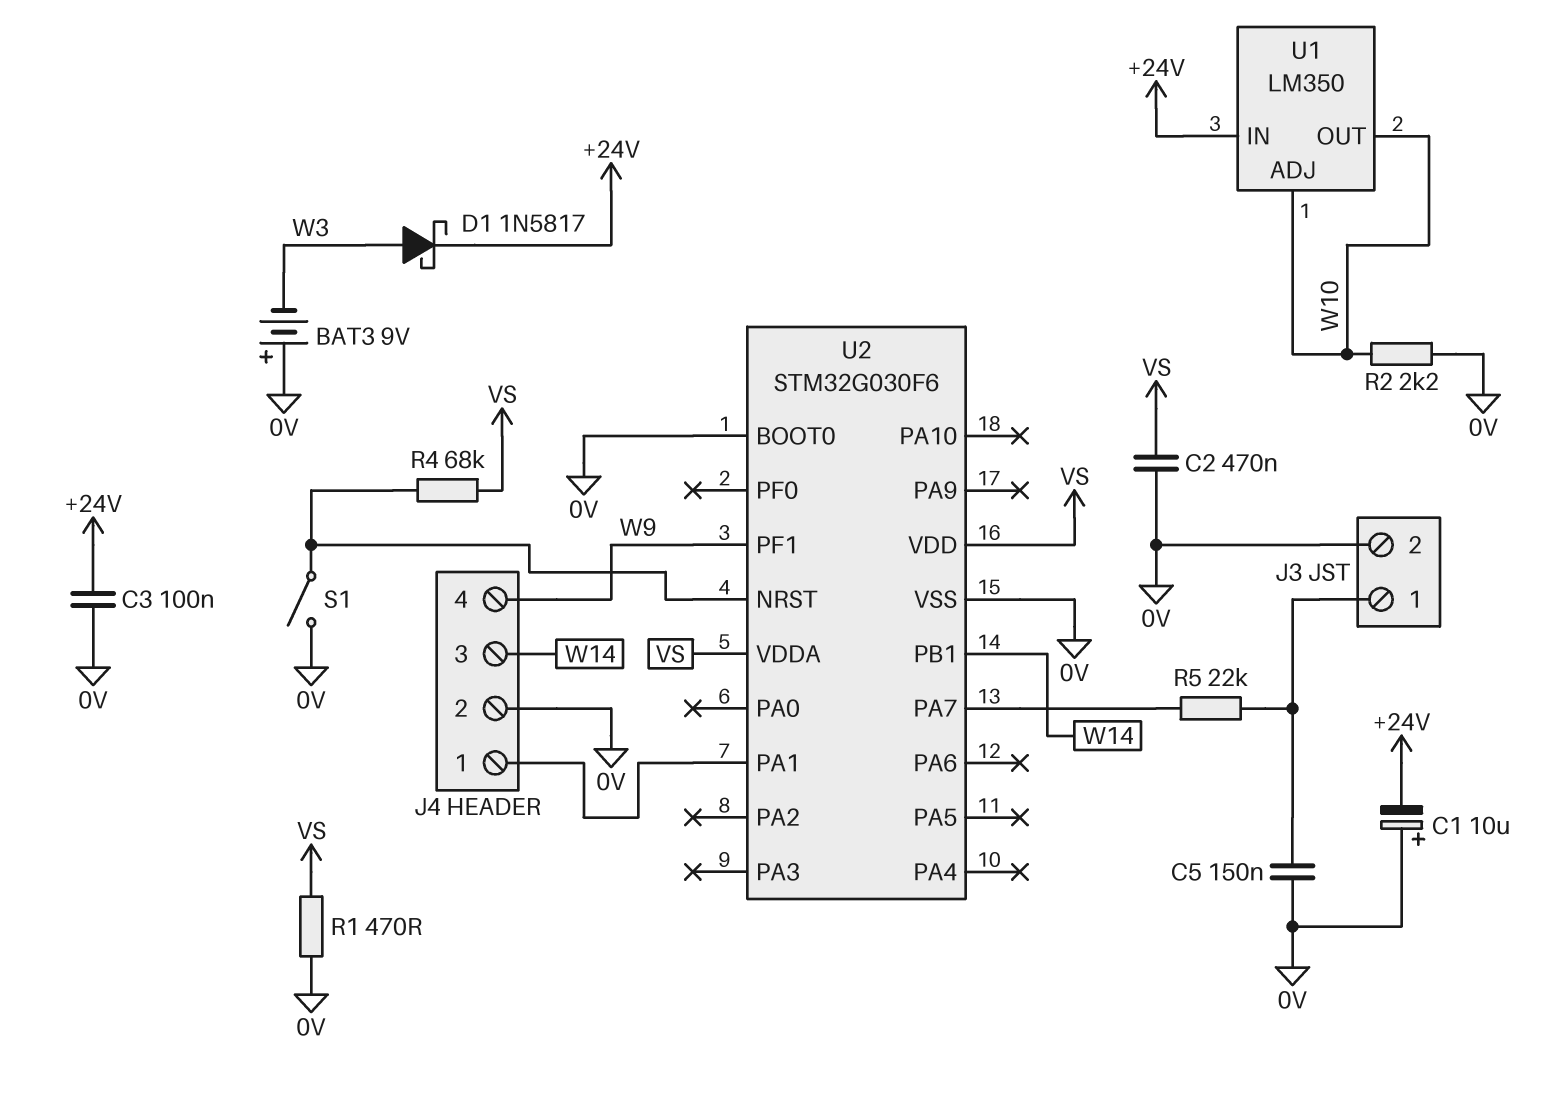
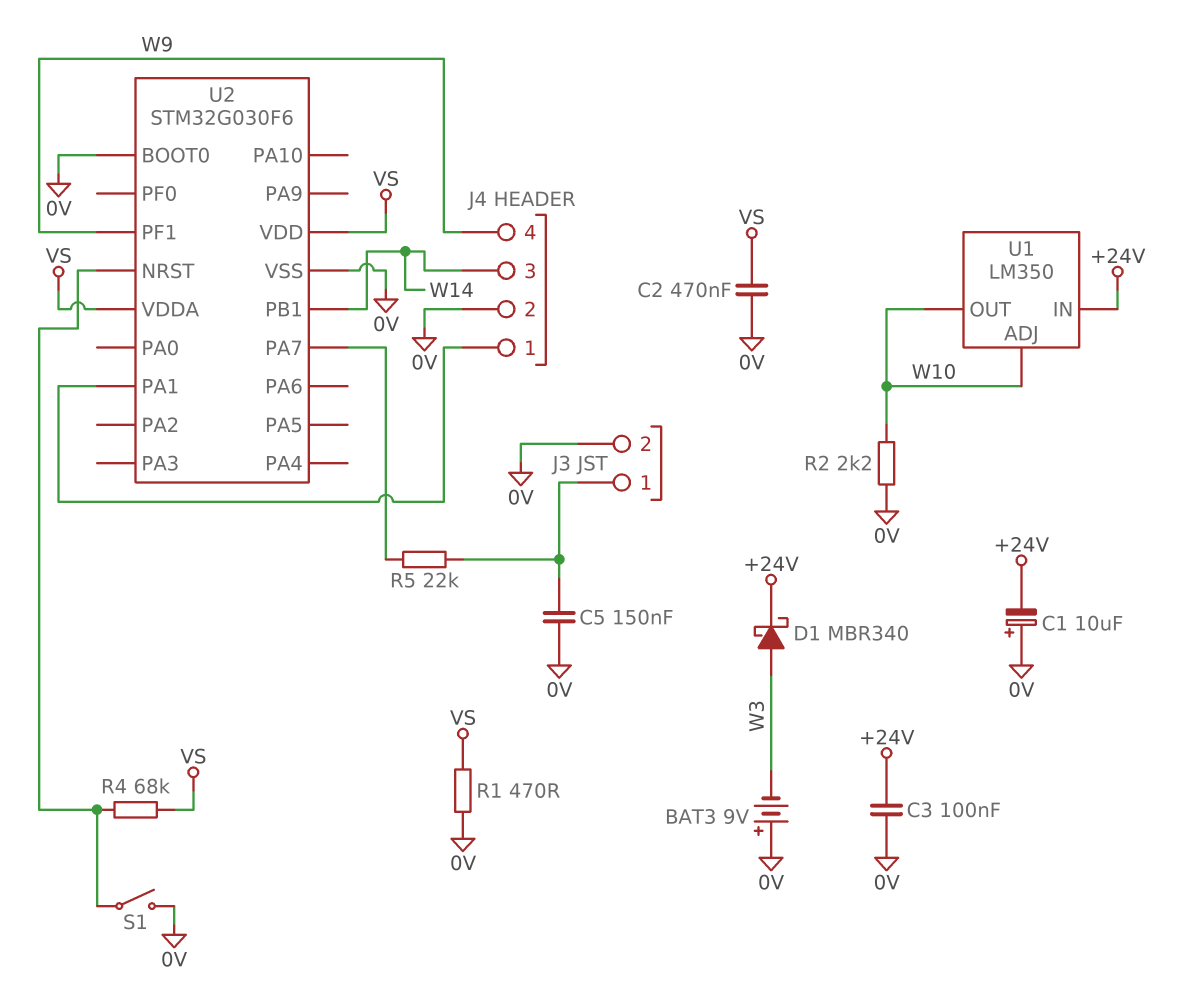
D1: schottky 1N5817 (A W3, K +24V) -> schottky MBR340 (A W3, K +24V)

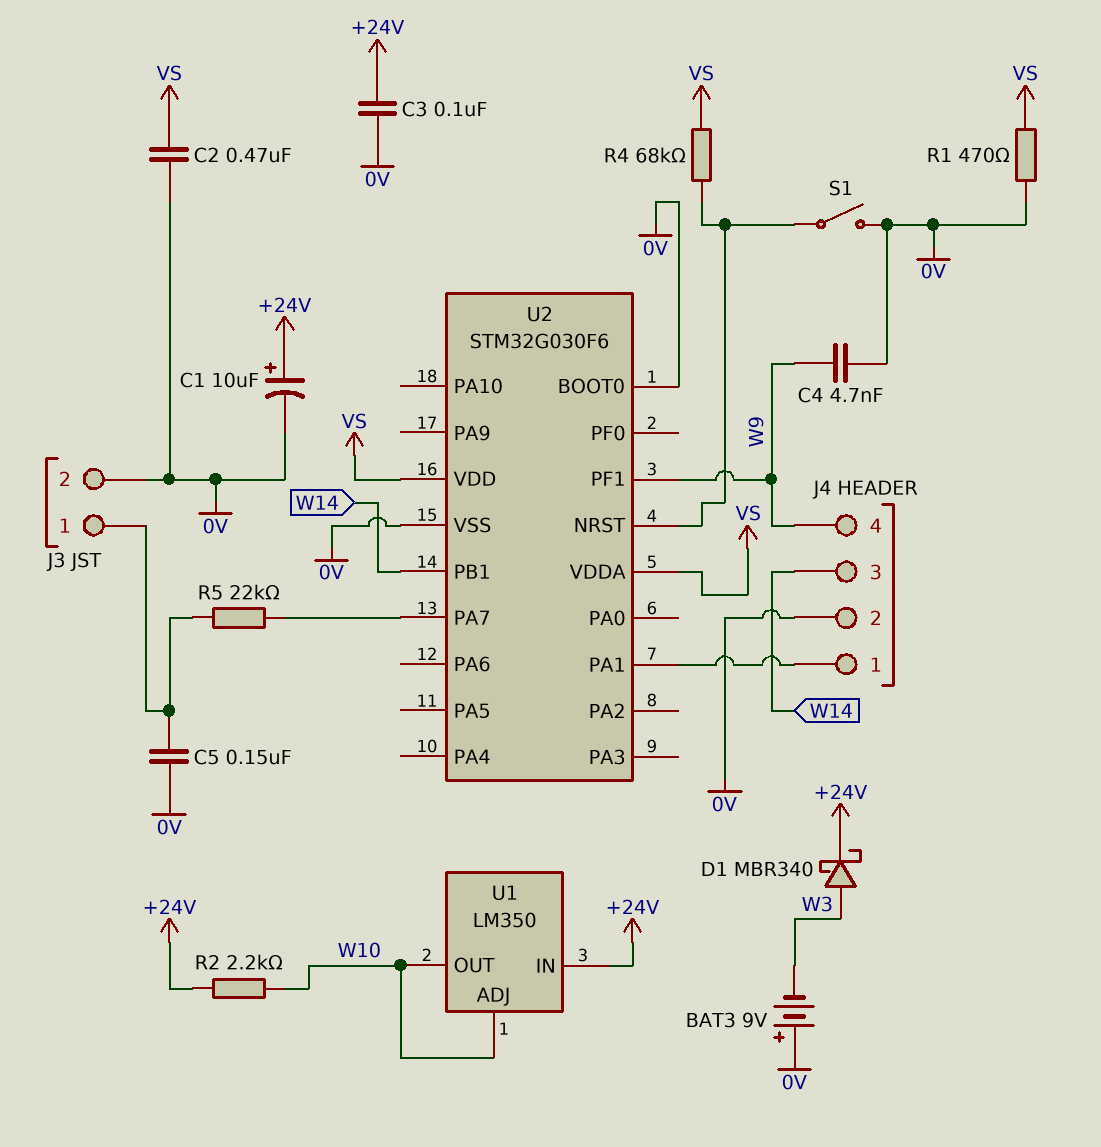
C1: 10uF (plus 0V, minus +24V) -> 10uF (plus +24V, minus 0V)
C4: none -> 4.7nF (0V, W9)
R2: 2.2k (0V, W10) -> 2.2k (+24V, W10)

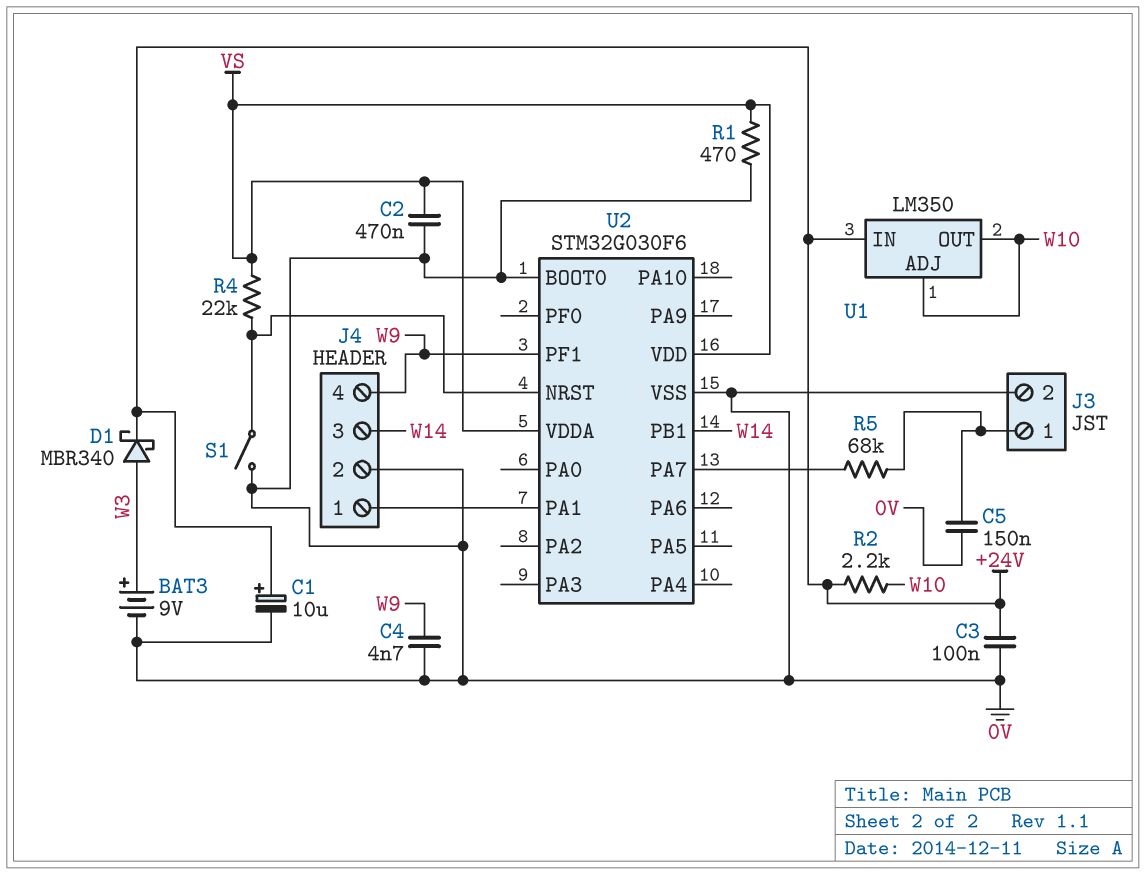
BAT3: 9V (plus 0V, minus W3) -> 9V (plus W3, minus 0V)
R4: 68k (U2/NRST, VS) -> 22k (U2/NRST, VS)
R5: 22k (J3/1, U2/PA7) -> 68k (J3/1, U2/PA7)

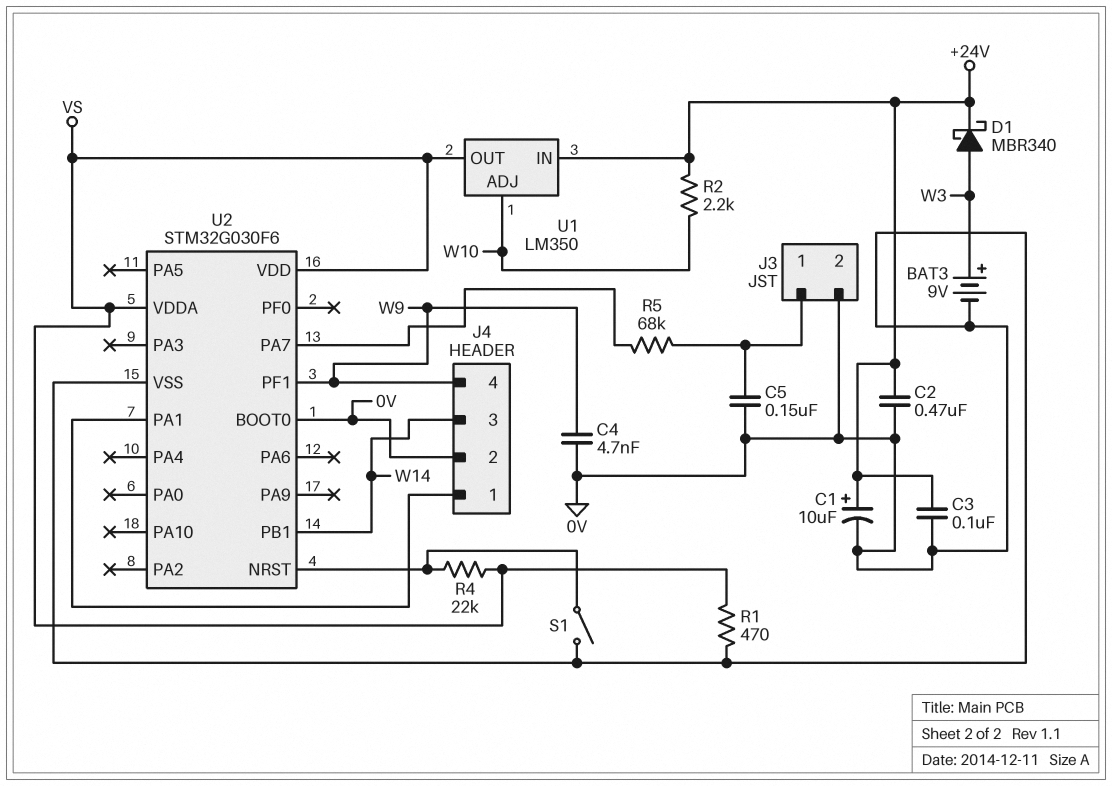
C2: 470nF (0V, VS) -> 470nF (+24V, 0V)
U1 pin OUT: W10 -> VS

